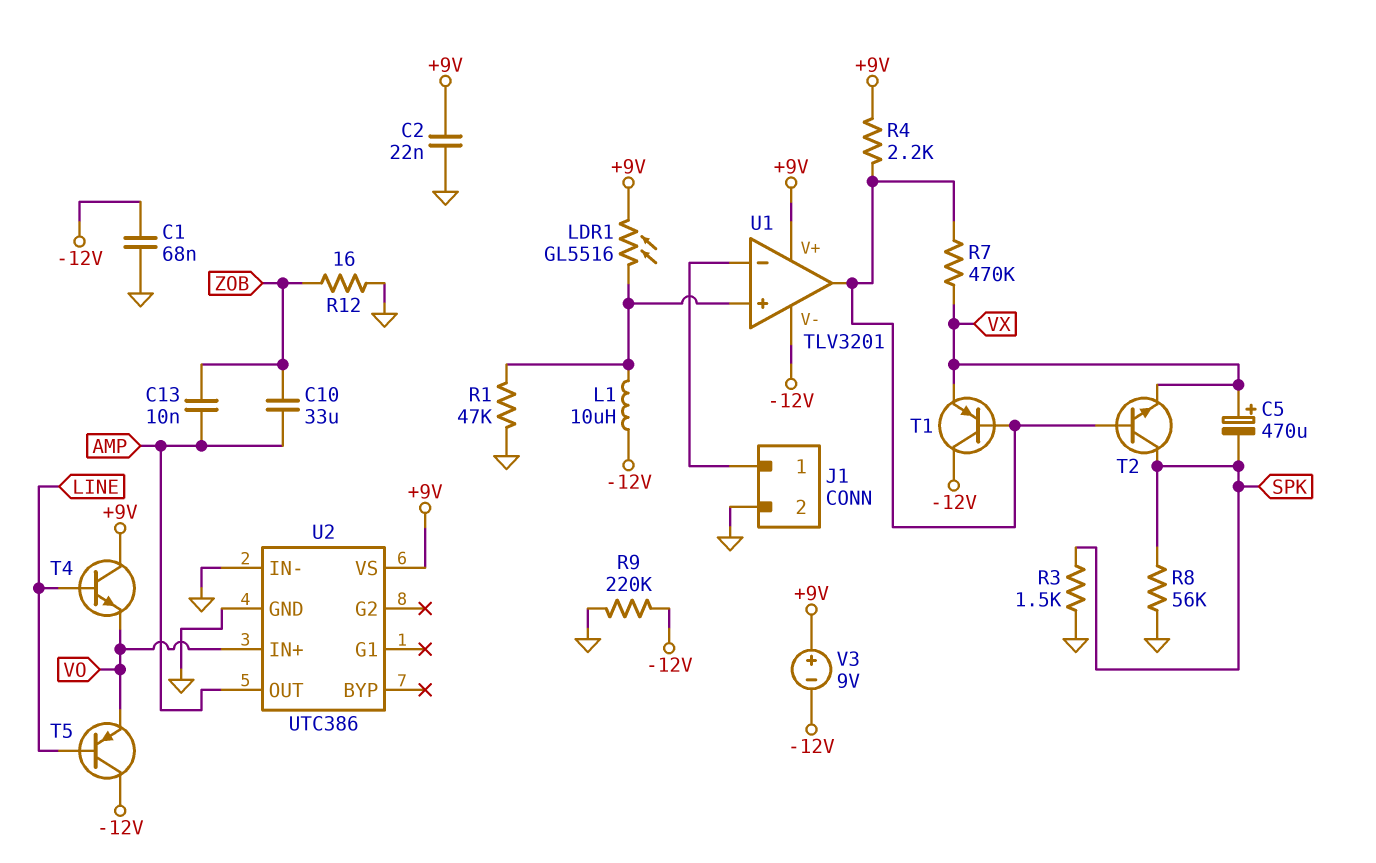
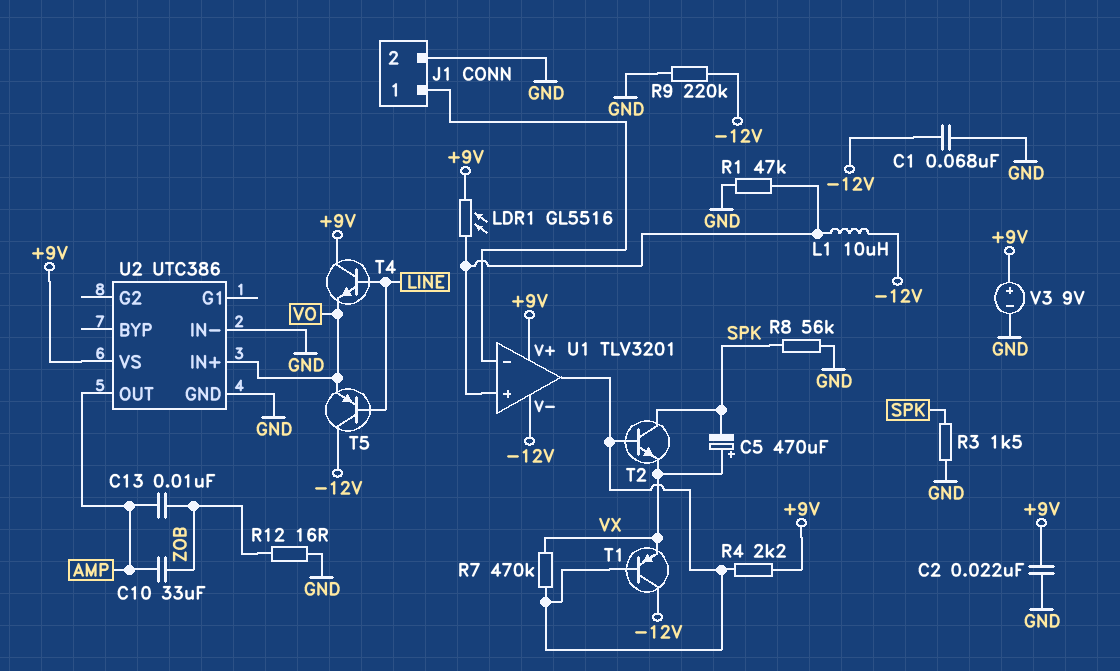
V3: 9V (plus +9V, minus -12V) -> 9V (plus +9V, minus GND)

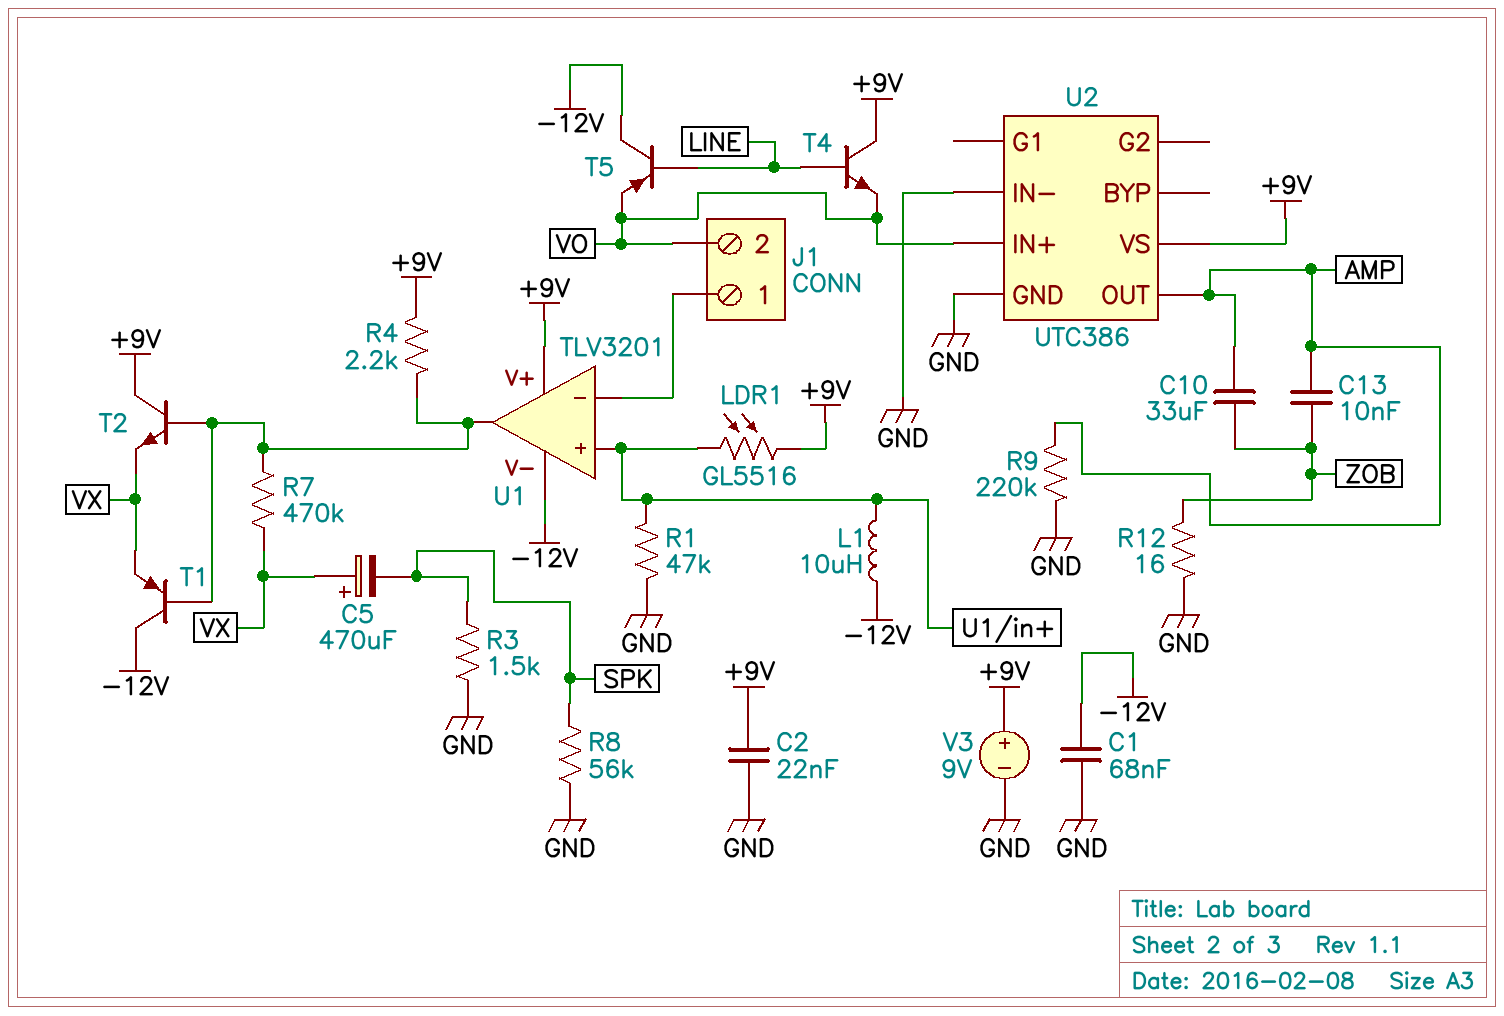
J1 pin 2: GND -> VO
R9: 220k (-12V, GND) -> 220k (AMP, GND)
T2: NPN (B U1/out, C SPK, E VX) -> NPN (B U1/out, C +9V, E VX)

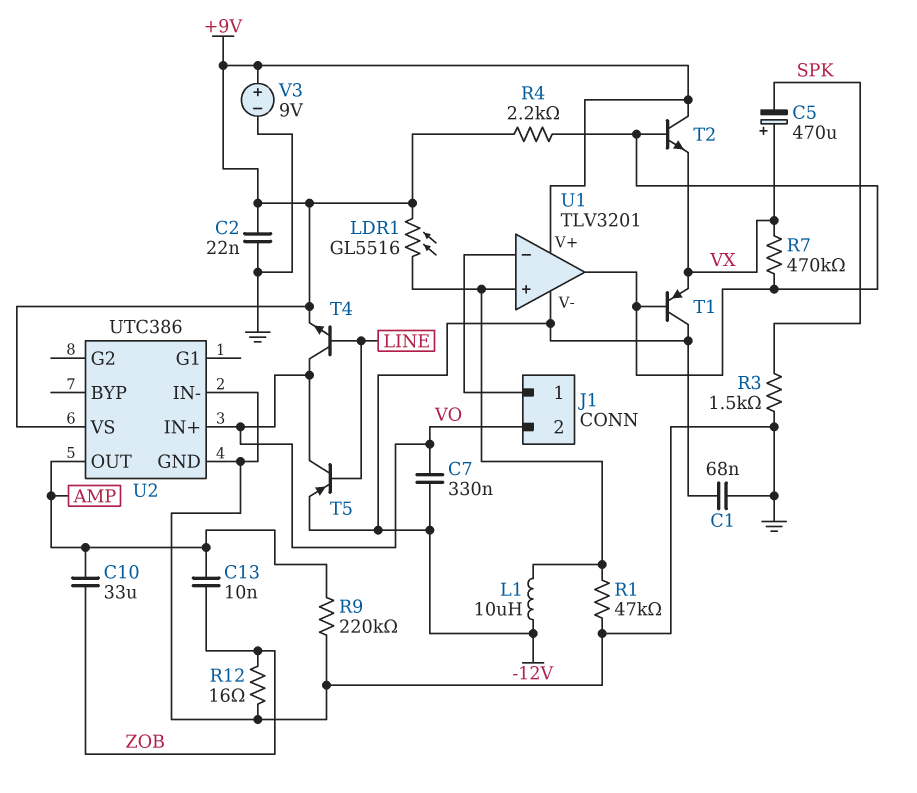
C7: none -> 330nF (-12V, VO)
R8: 56k (GND, SPK) -> none
T4: NPN (B LINE, C +9V, E VO) -> NPN (B LINE, C VO, E +9V)
T5: PNP (B LINE, C -12V, E VO) -> PNP (B LINE, C VO, E -12V)

